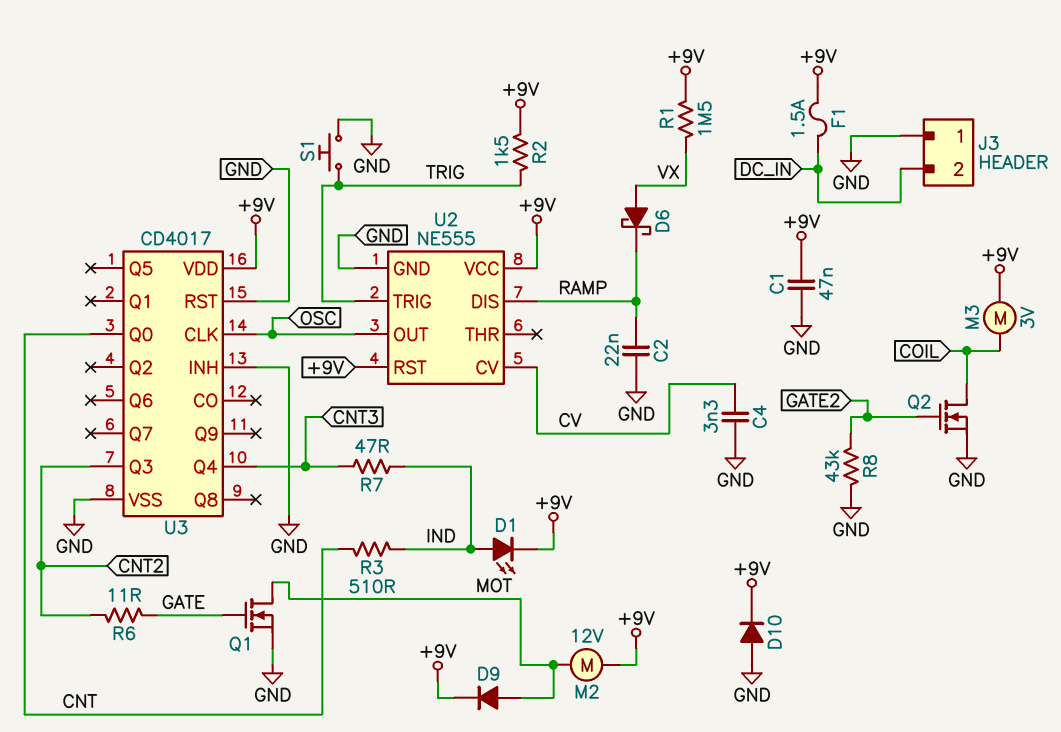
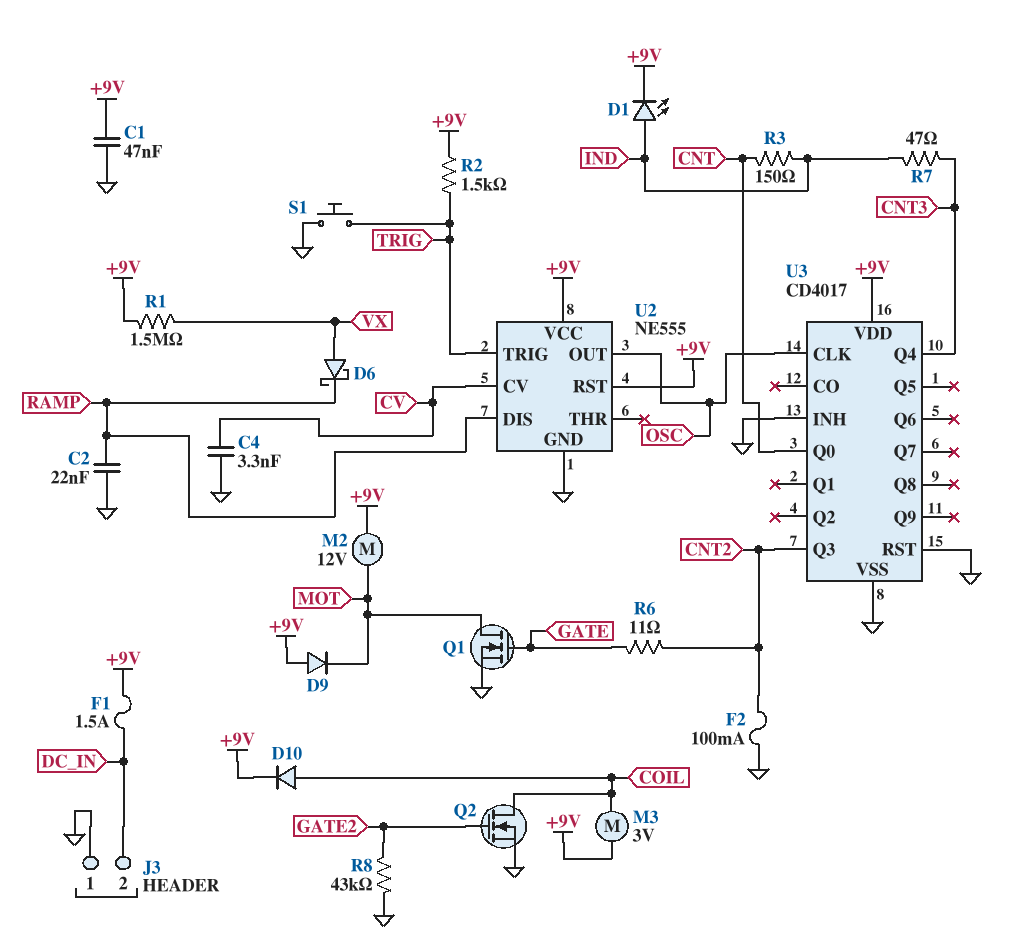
D9: diode (A MOT, K +9V) -> diode (A +9V, K MOT)
D10: diode (A GND, K +9V) -> diode (A COIL, K +9V)
F2: none -> 100mA (CNT2, GND)
R3: 510 (CNT, IND) -> 150 (CNT, IND)

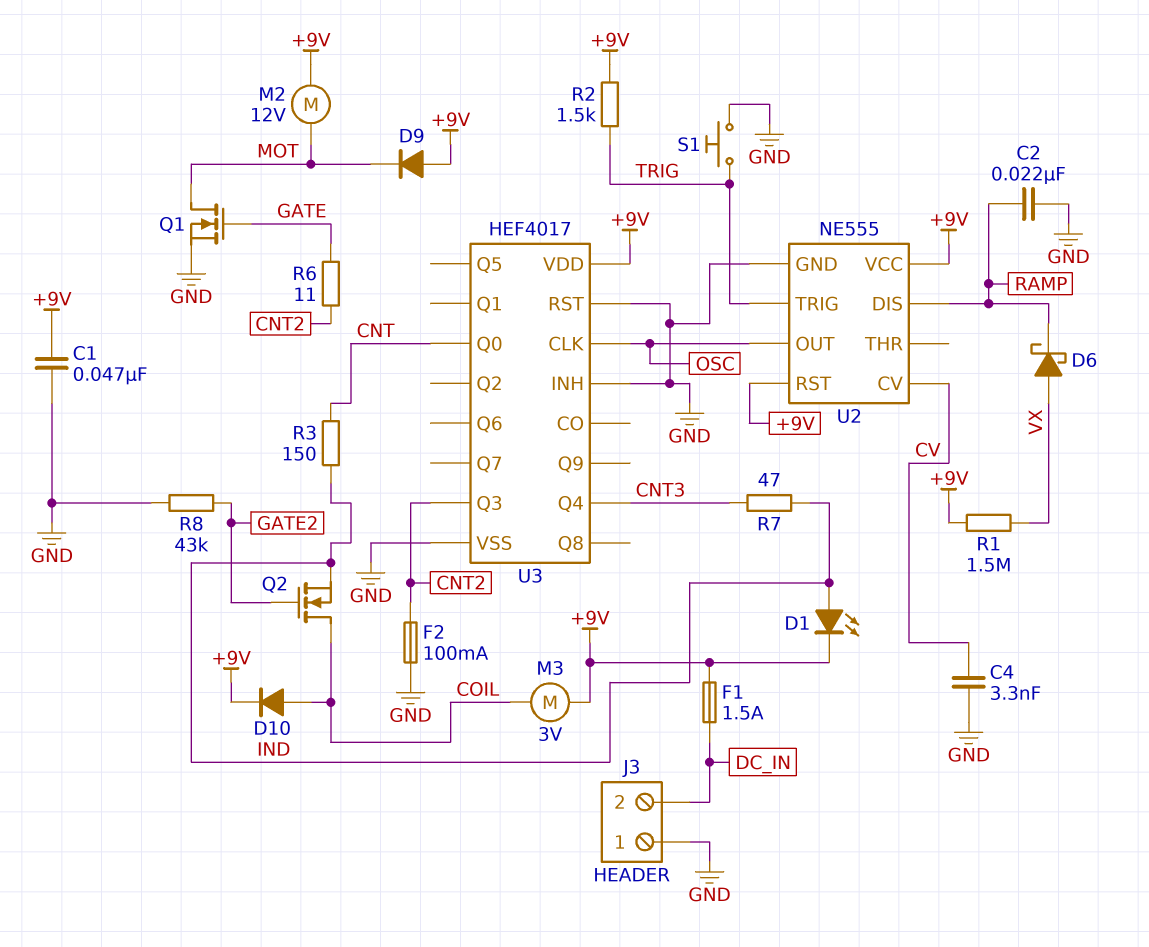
Q2: NMOS (G GATE2, D COIL, S GND) -> NMOS (G GATE2, D COIL, S IND)
U3: CD4017 -> HEF4017

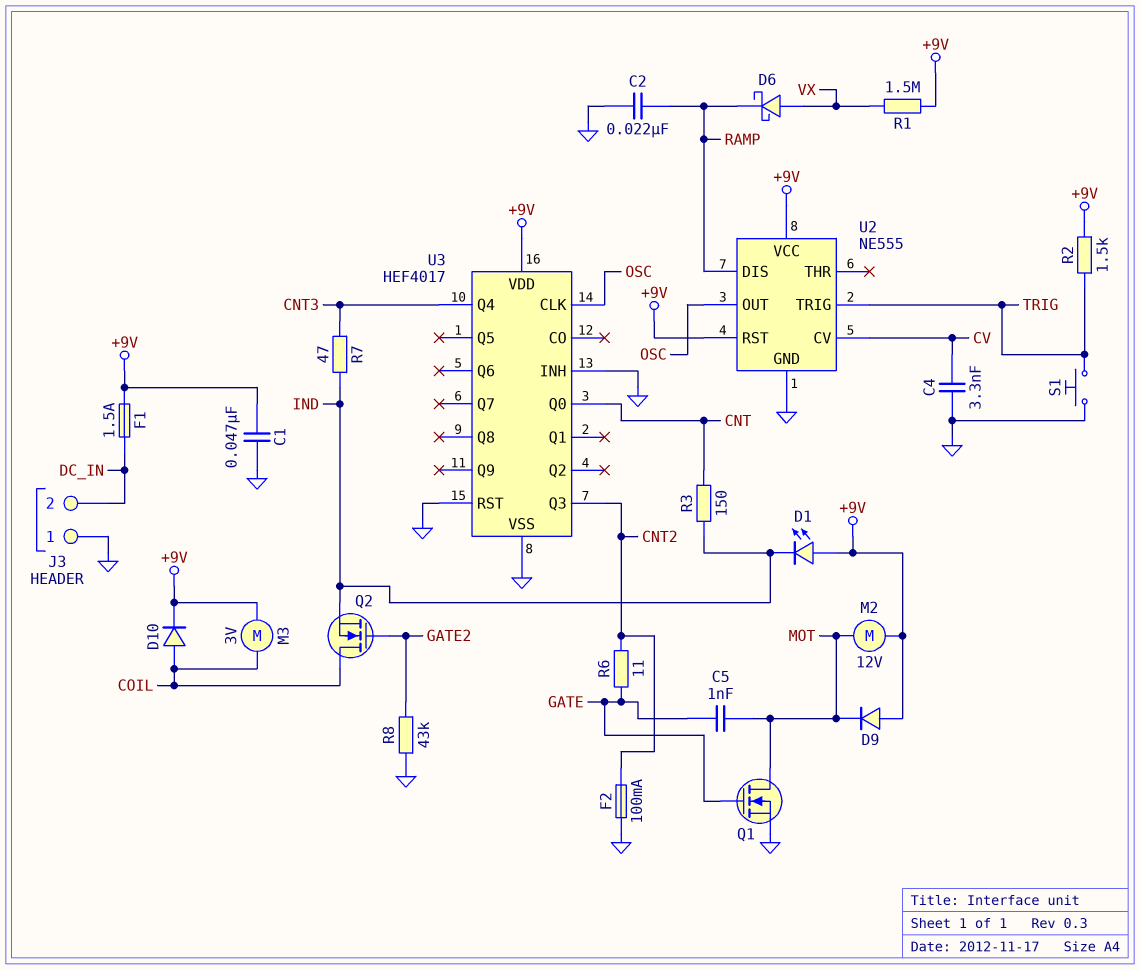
C5: none -> 1nF (GATE, MOT)
D1: LED (A IND, K +9V) -> LED (A +9V, K IND)

